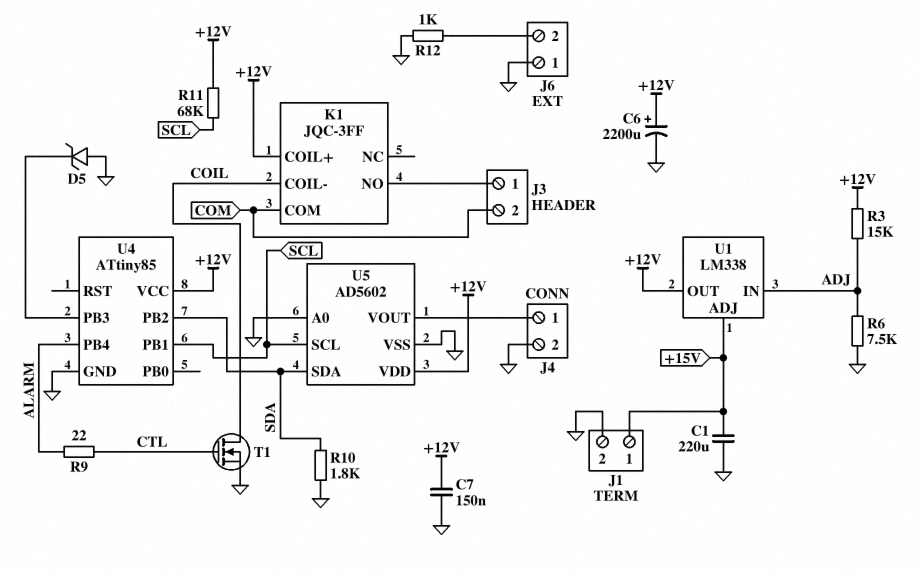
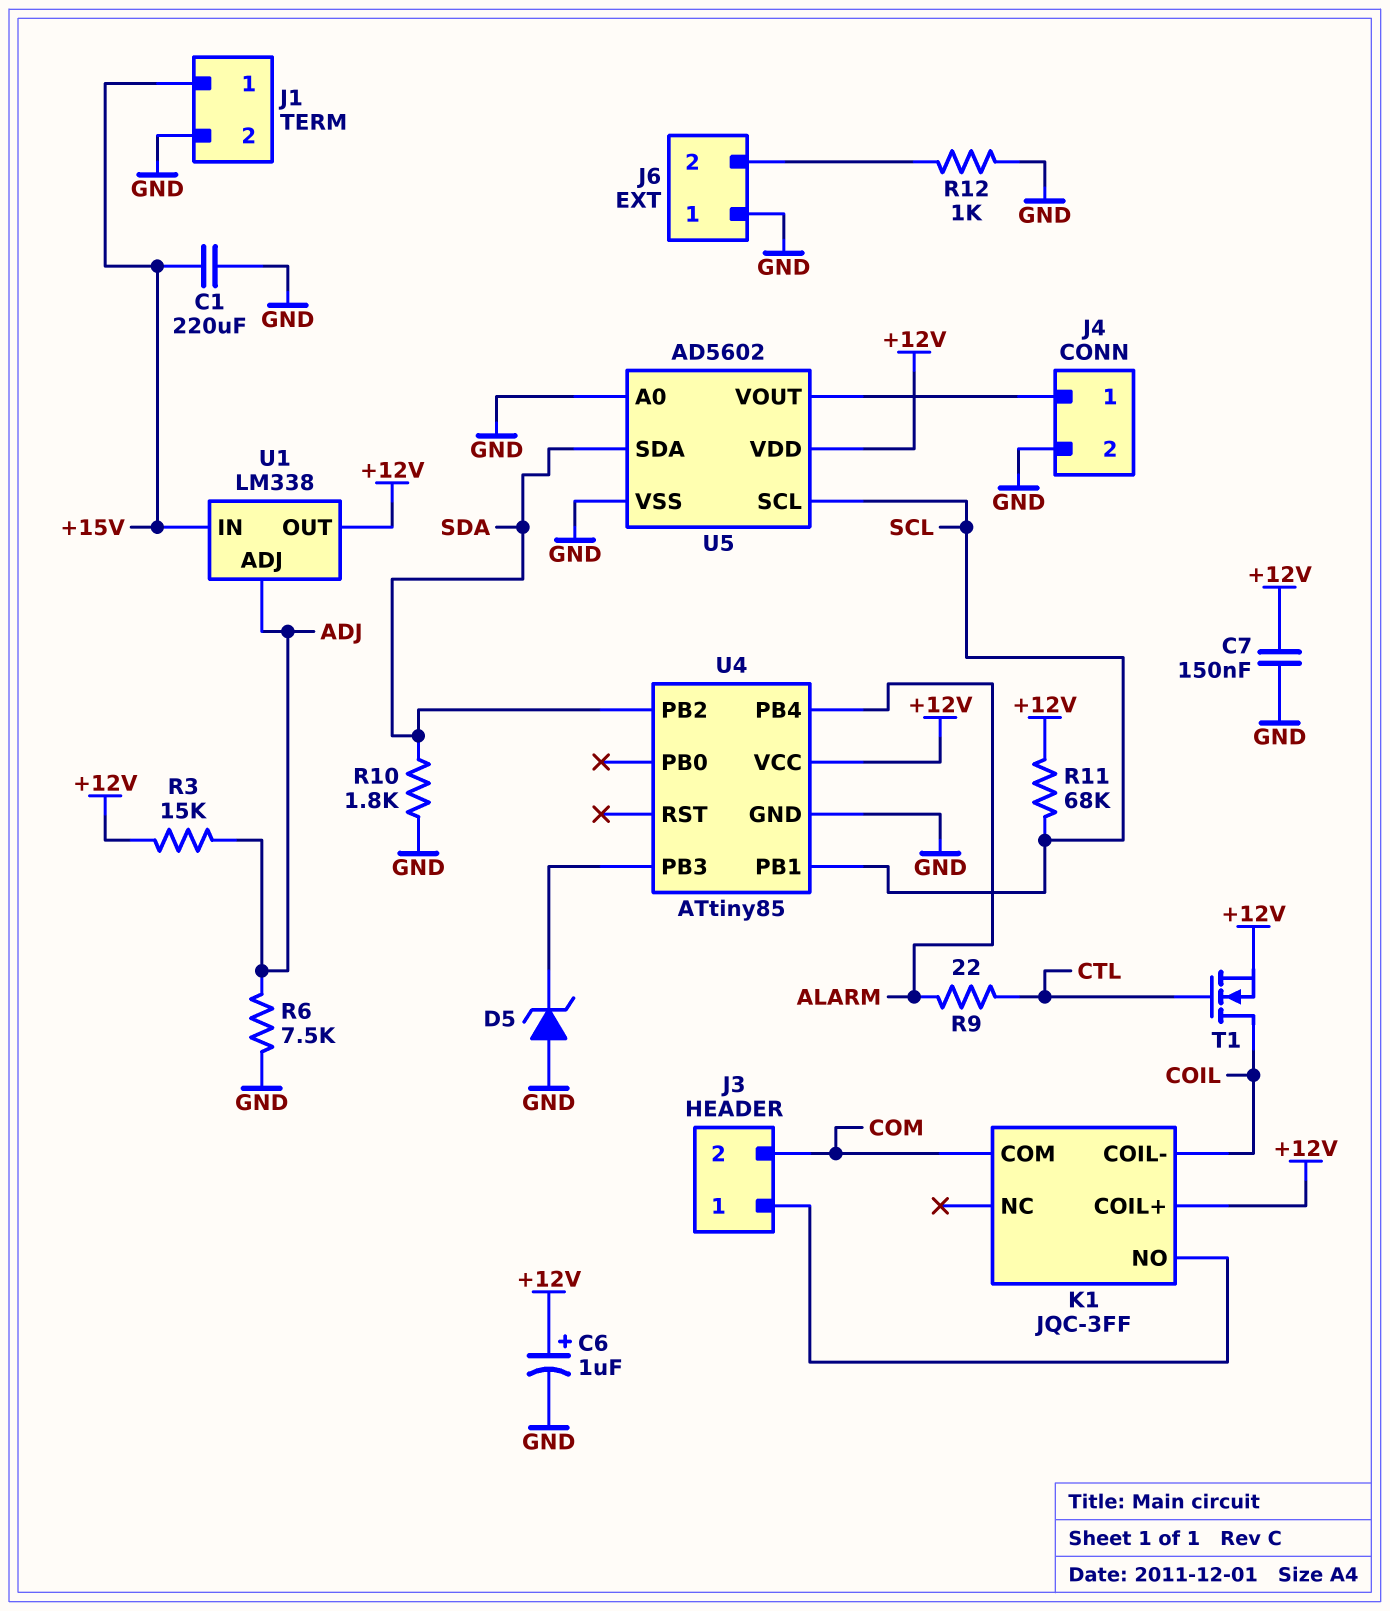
C6: 2200uF (plus +12V, minus GND) -> 1uF (plus +12V, minus GND)
T1: NMOS (G CTL, D COIL, S GND) -> NMOS (G CTL, D COIL, S +12V)
U1 pin ADJ: +15V -> ADJ
U1 pin IN: ADJ -> +15V

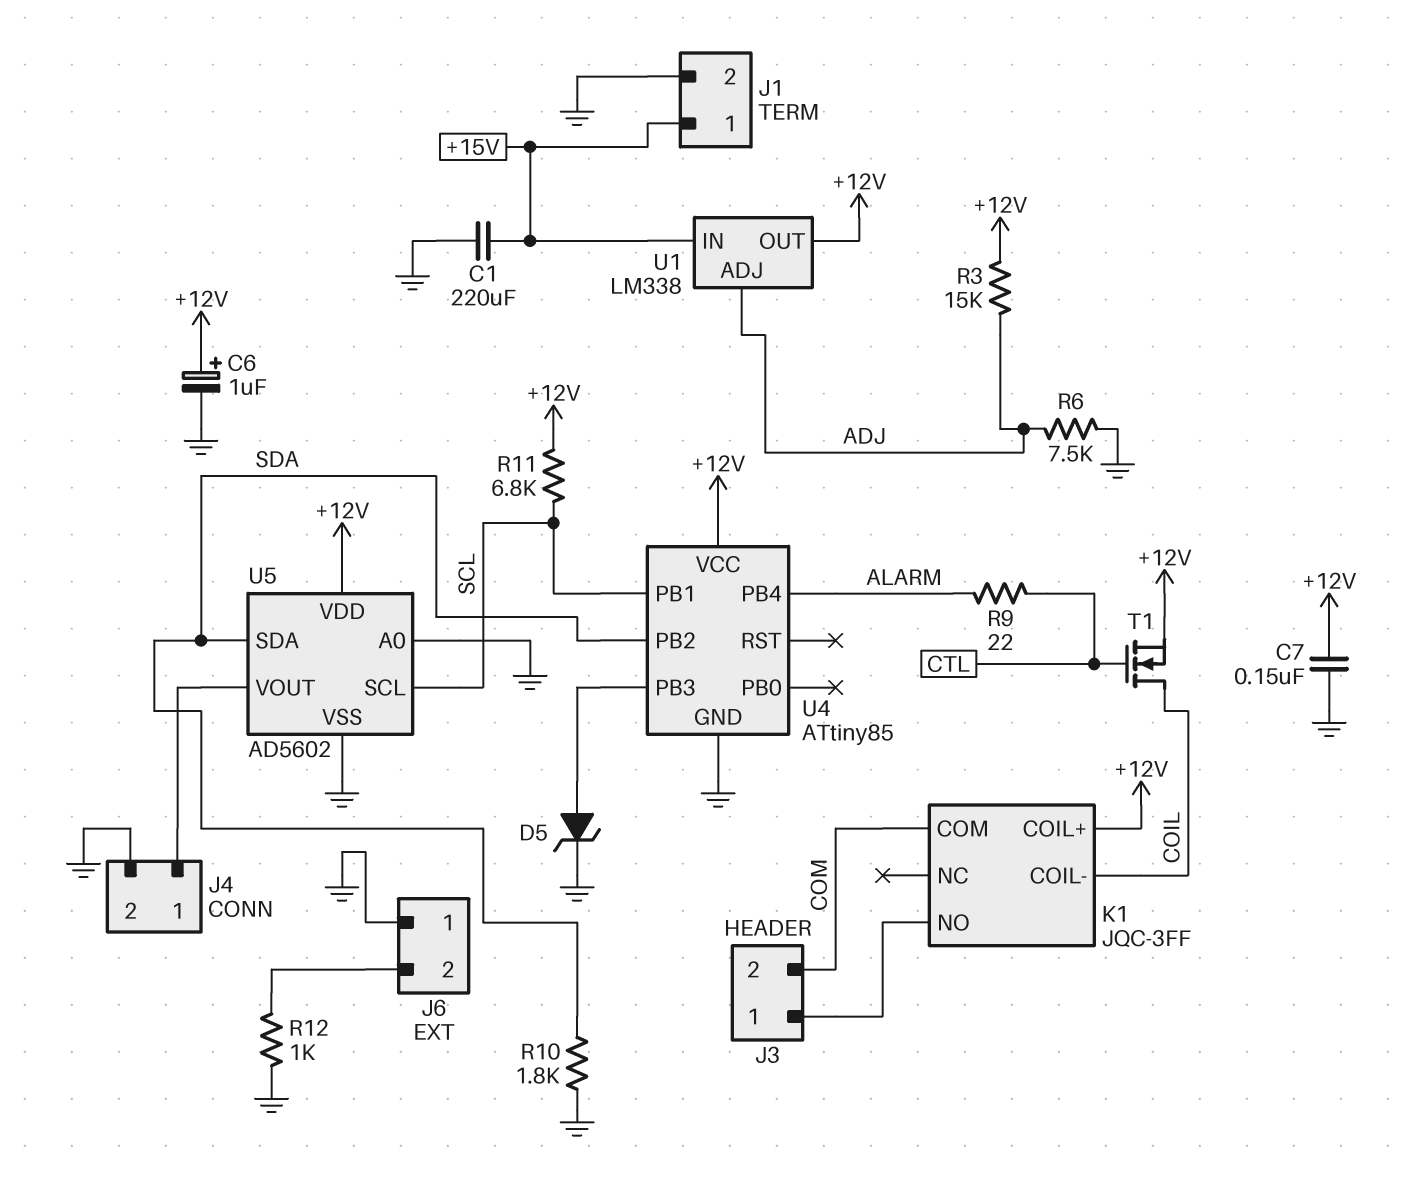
D5: zener (A GND, K U4/PB3) -> zener (A U4/PB3, K GND)
R11: 68k (+12V, SCL) -> 6.8k (+12V, SCL)

